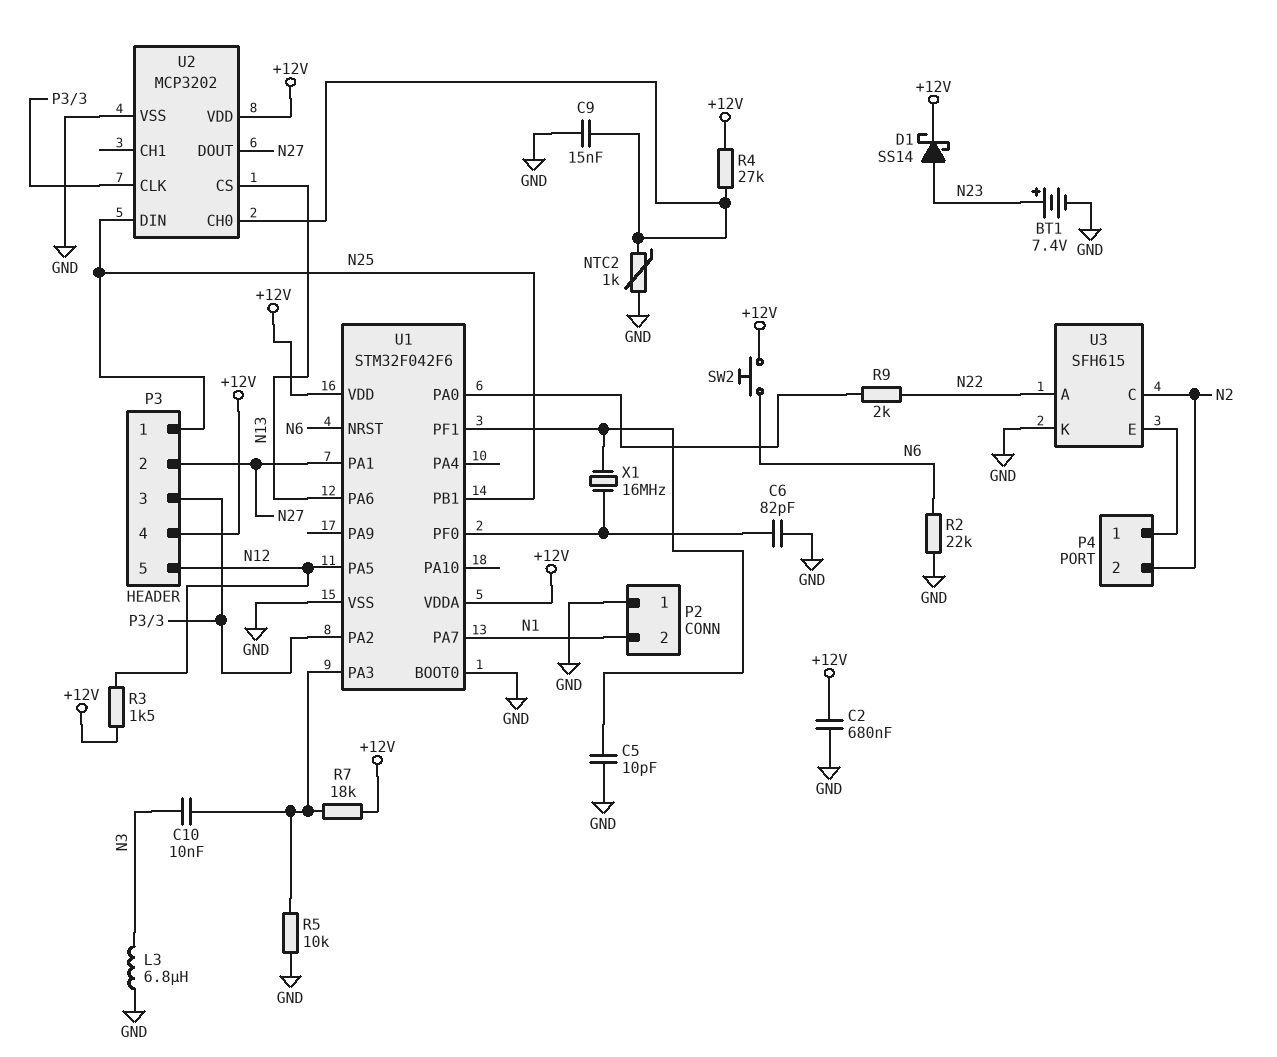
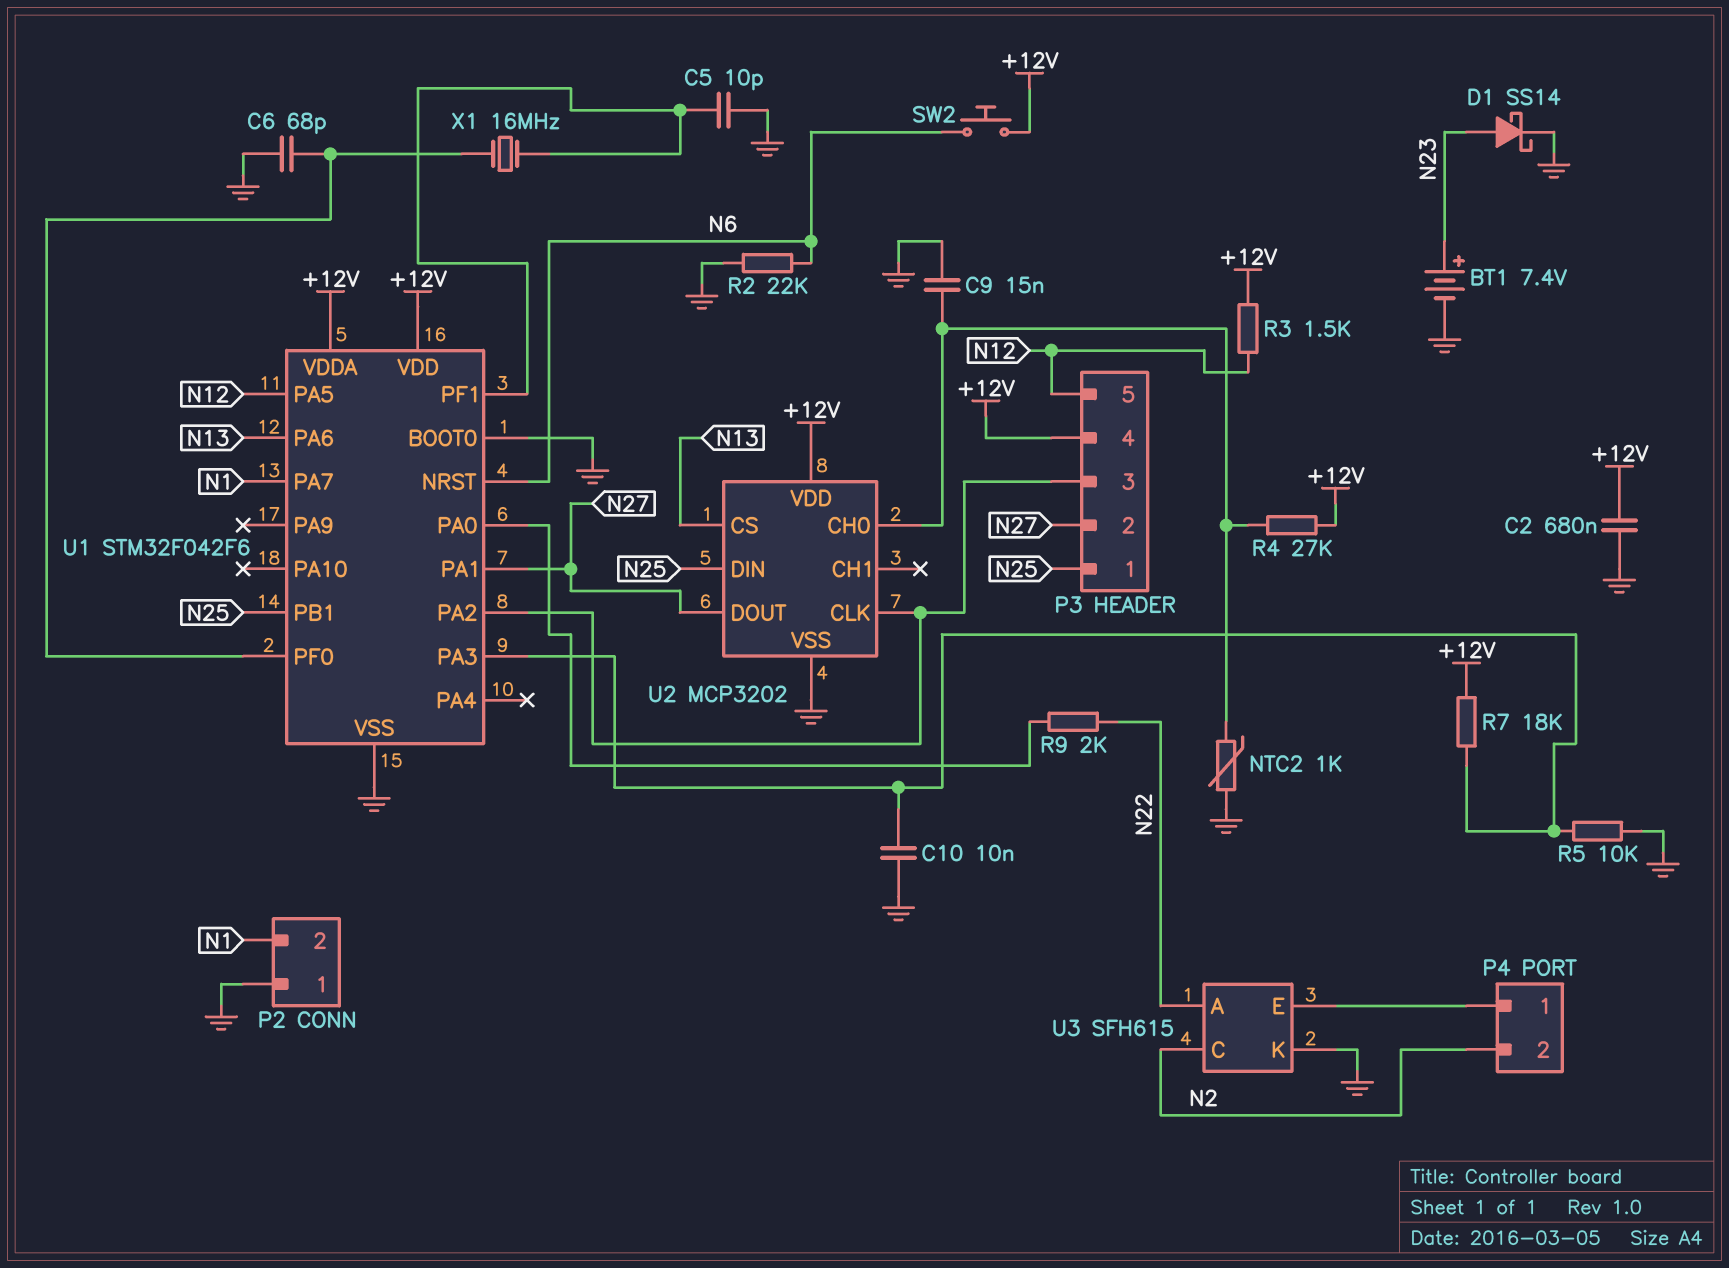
C6: 82pF (GND, U1/PF0) -> 68pF (GND, U1/PF0)
C10: 10nF (N3, U1/PA3) -> 10nF (GND, U1/PA3)
D1: schottky SS14 (A N23, K +12V) -> schottky SS14 (A N23, K GND)
L3: 6.8uH (GND, N3) -> none

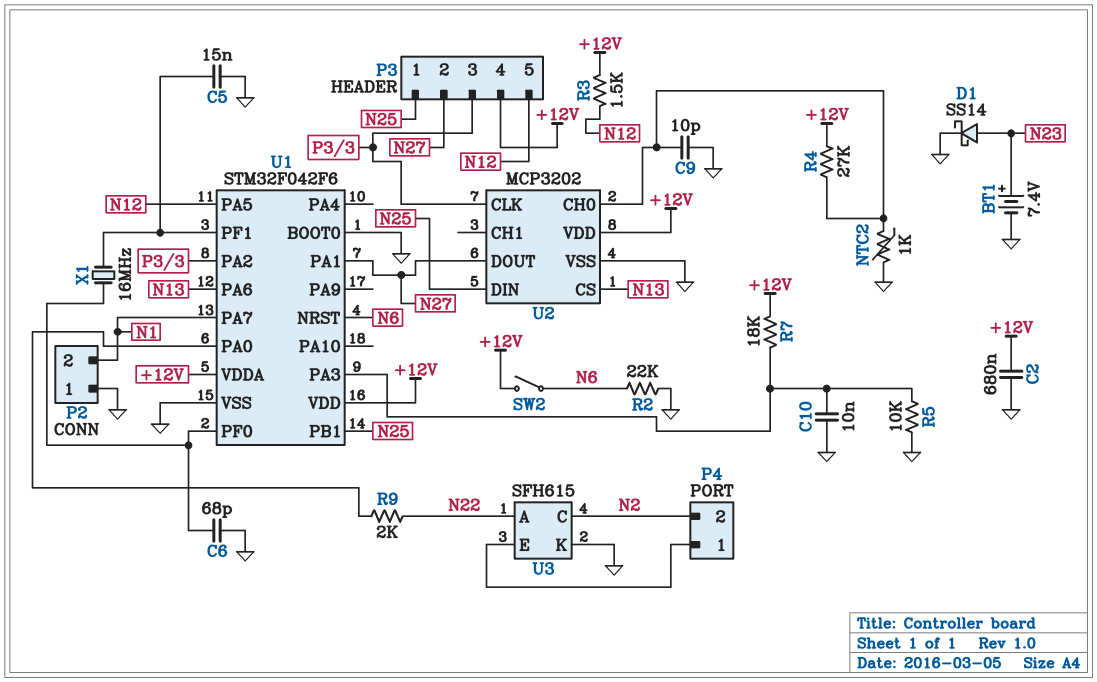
C5: 10pF (GND, U1/PF1) -> 15nF (GND, U1/PF1)
C9: 15nF (GND, U2/CH0) -> 10pF (GND, U2/CH0)
SW2: button (+12V, N6) -> switch (+12V, N6)

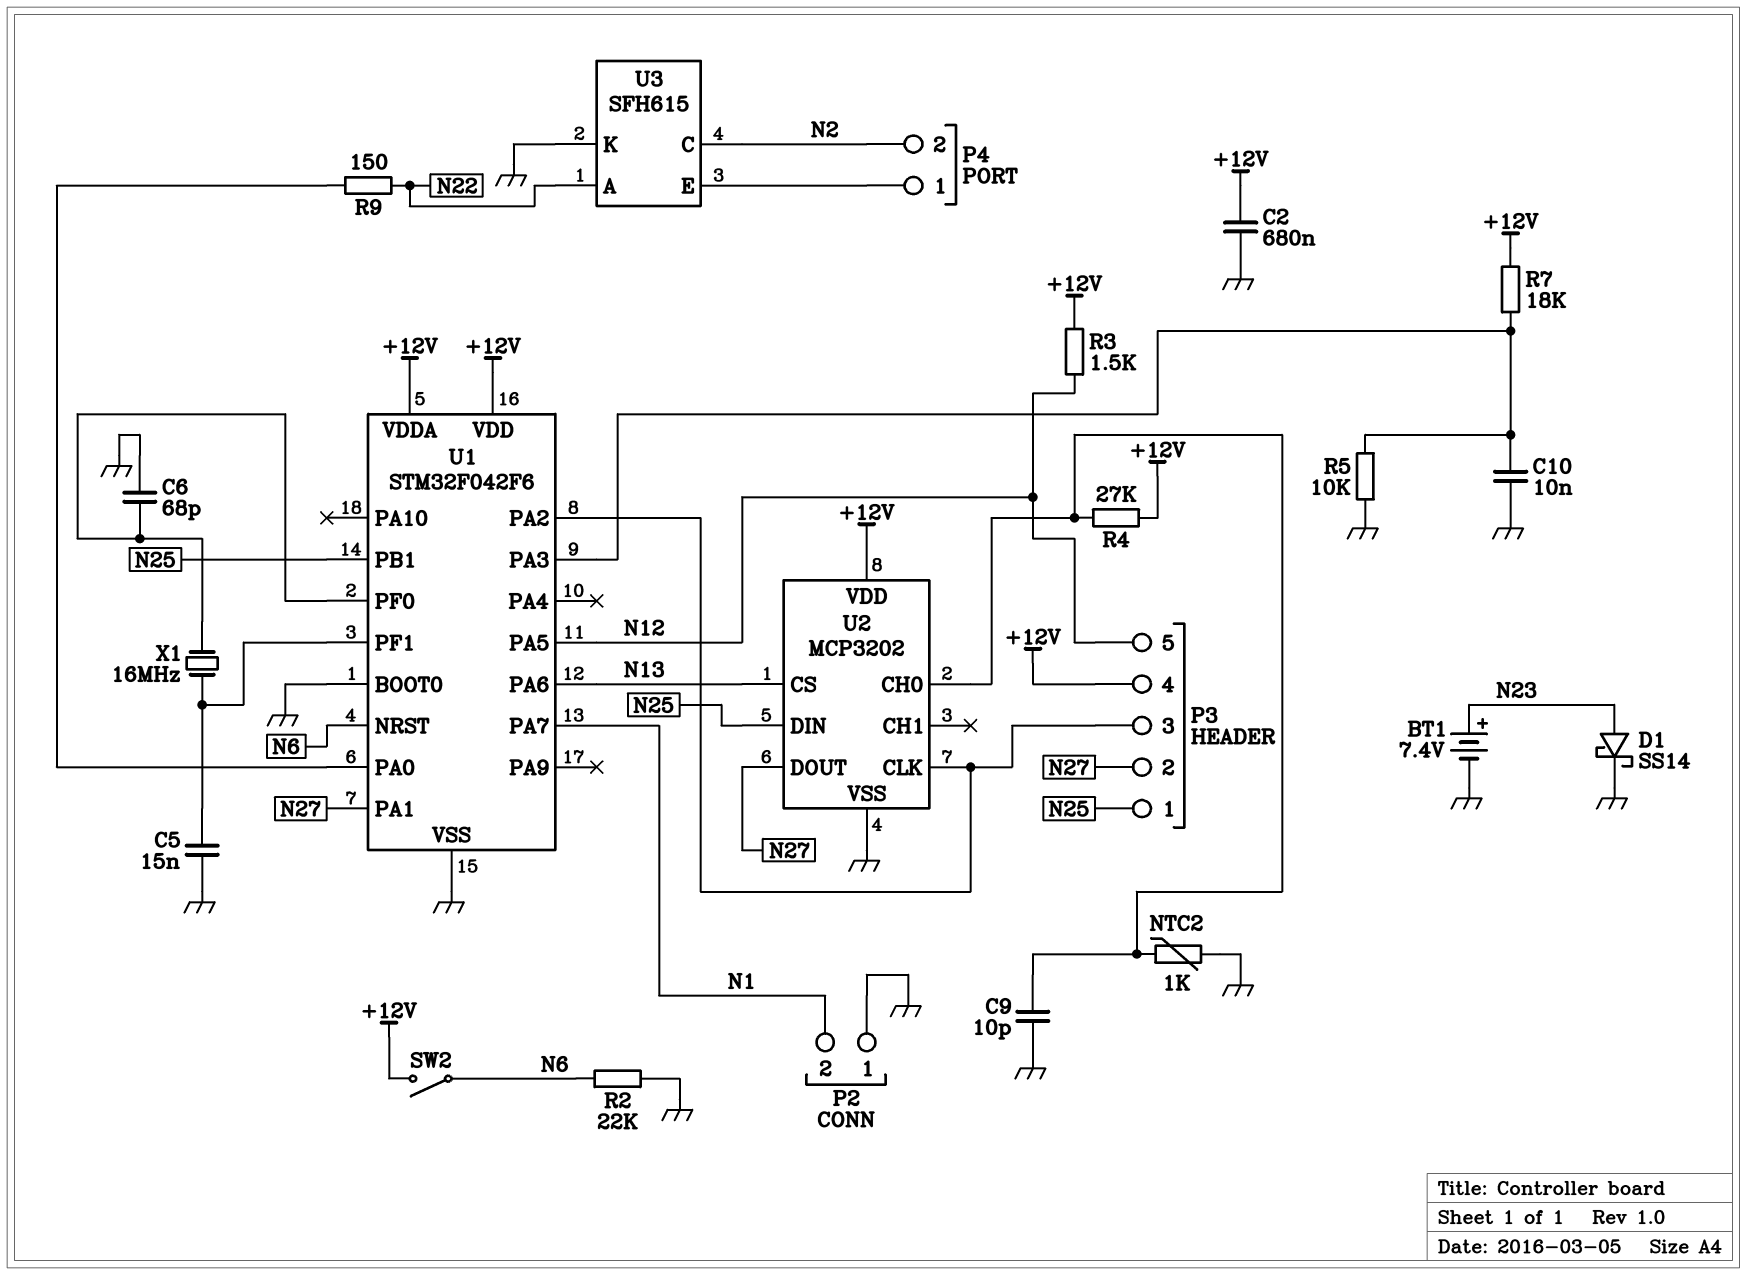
R9: 2k (N22, U1/PA0) -> 150 (N22, U1/PA0)

